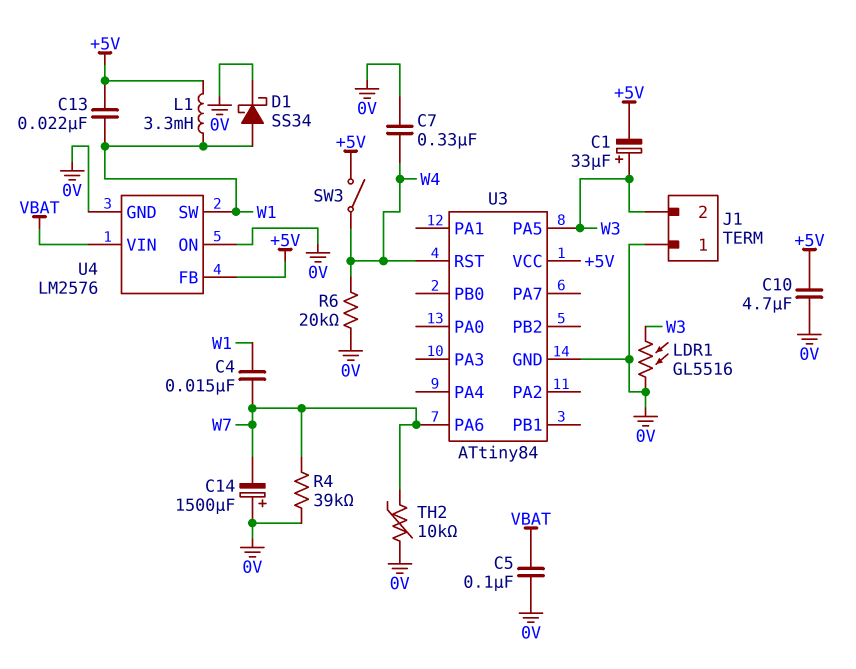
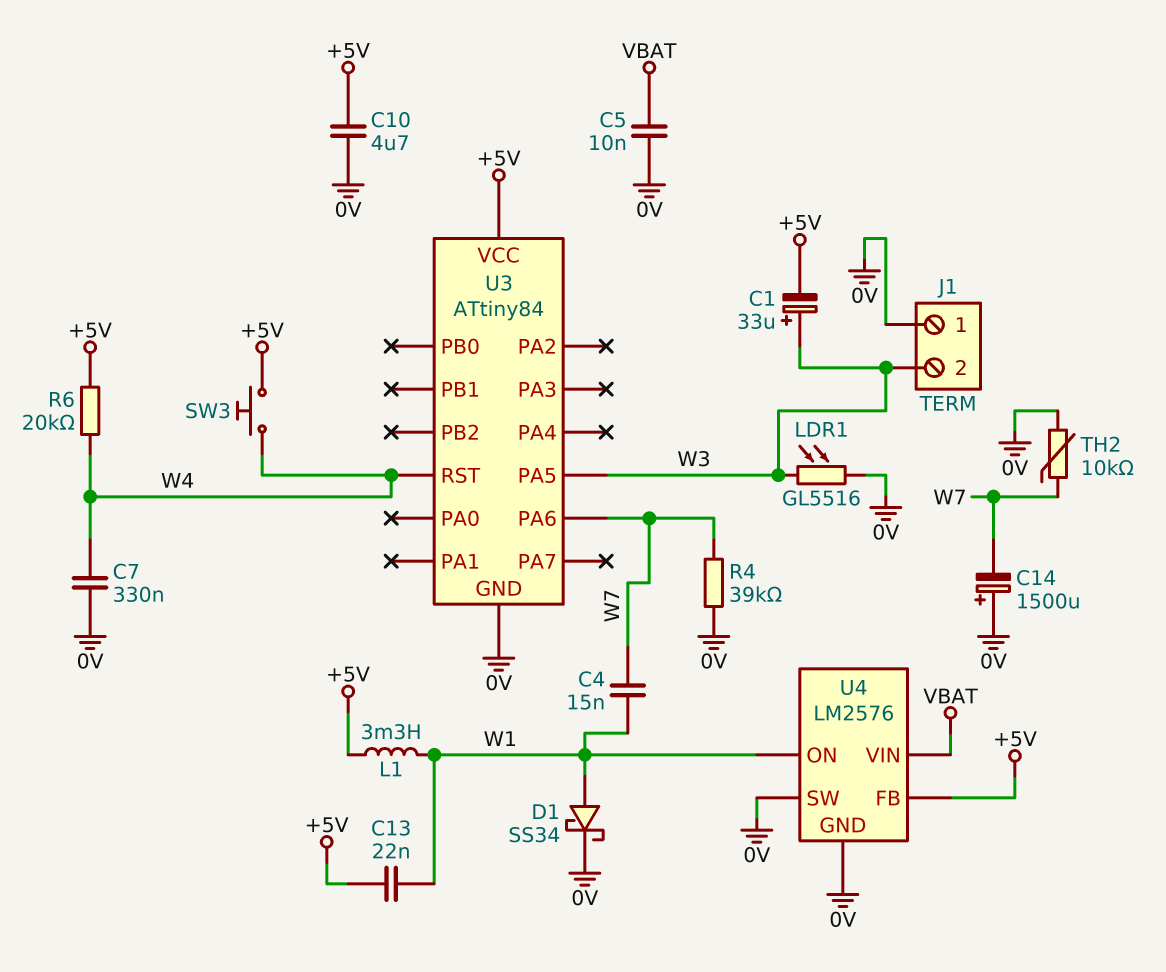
C5: 100nF (0V, VBAT) -> 10nF (0V, VBAT)
R6: 20k (0V, W4) -> 20k (+5V, W4)
SW3: switch (+5V, W4) -> button (+5V, W4)
U4 pin ON: 0V -> W1
U4 pin SW: W1 -> 0V

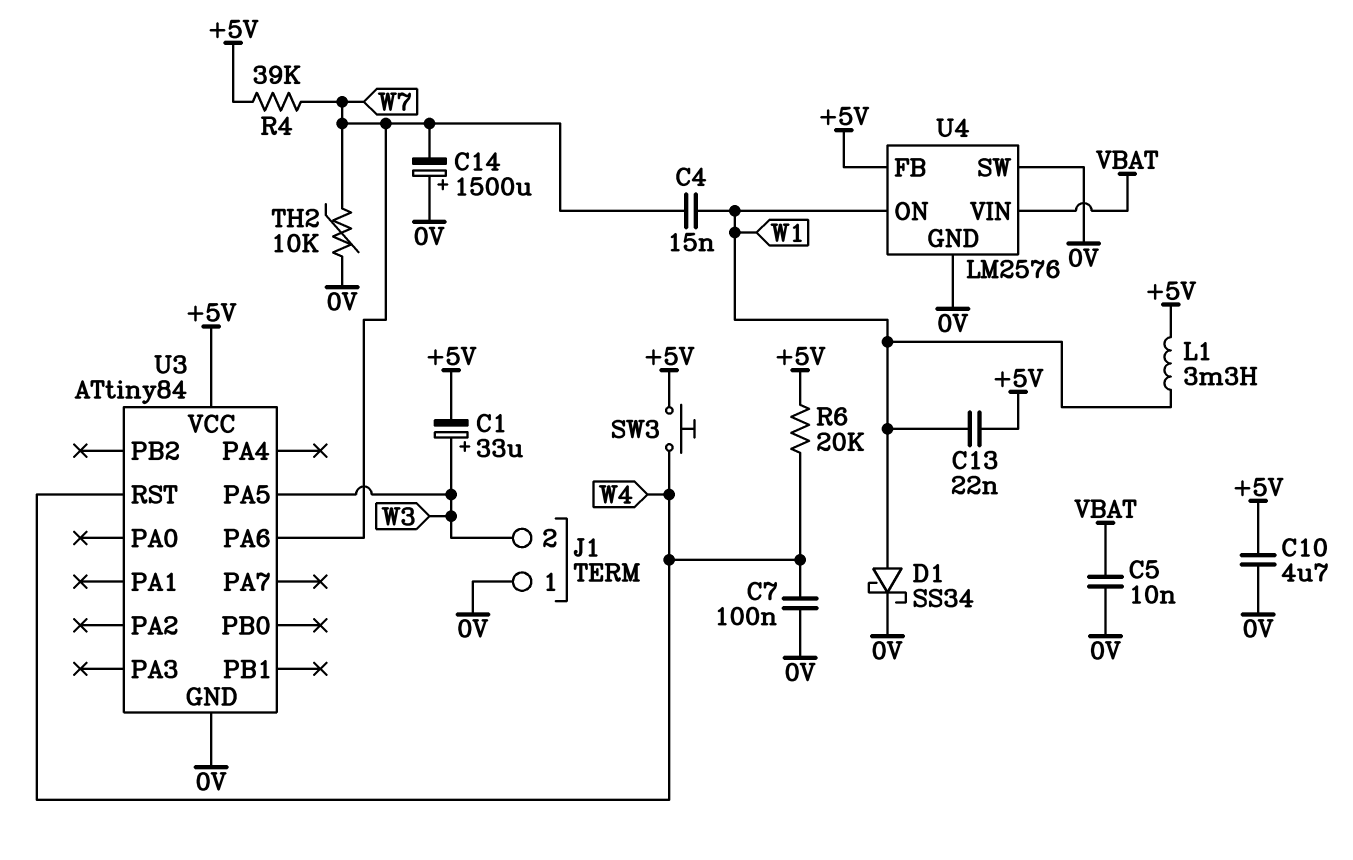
C7: 330nF (0V, W4) -> 100nF (0V, W4)
LDR1: GL5516 (0V, W3) -> none
R4: 39k (0V, W7) -> 39k (+5V, W7)

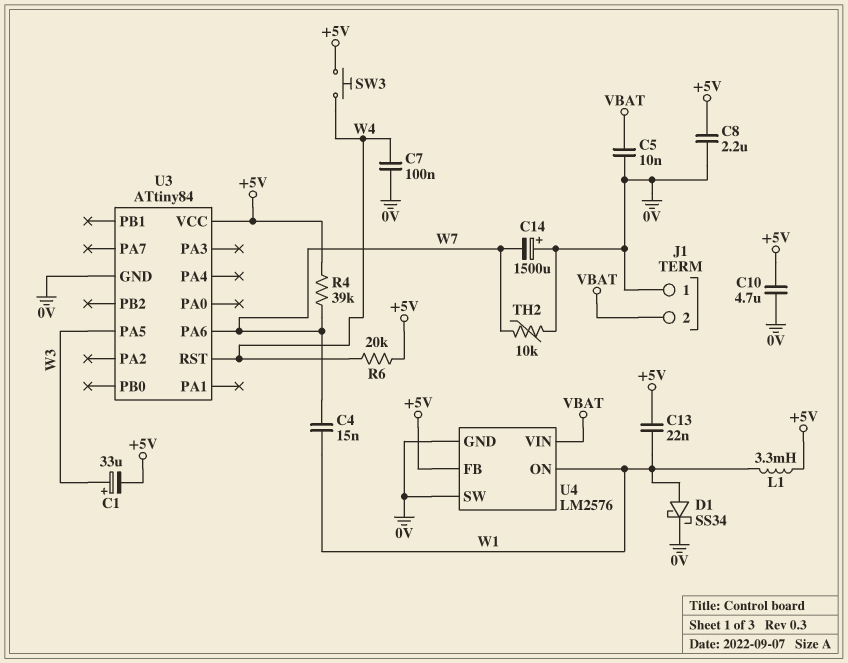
C8: none -> 2.2uF (+5V, 0V)
J1 pin 2: W3 -> VBAT

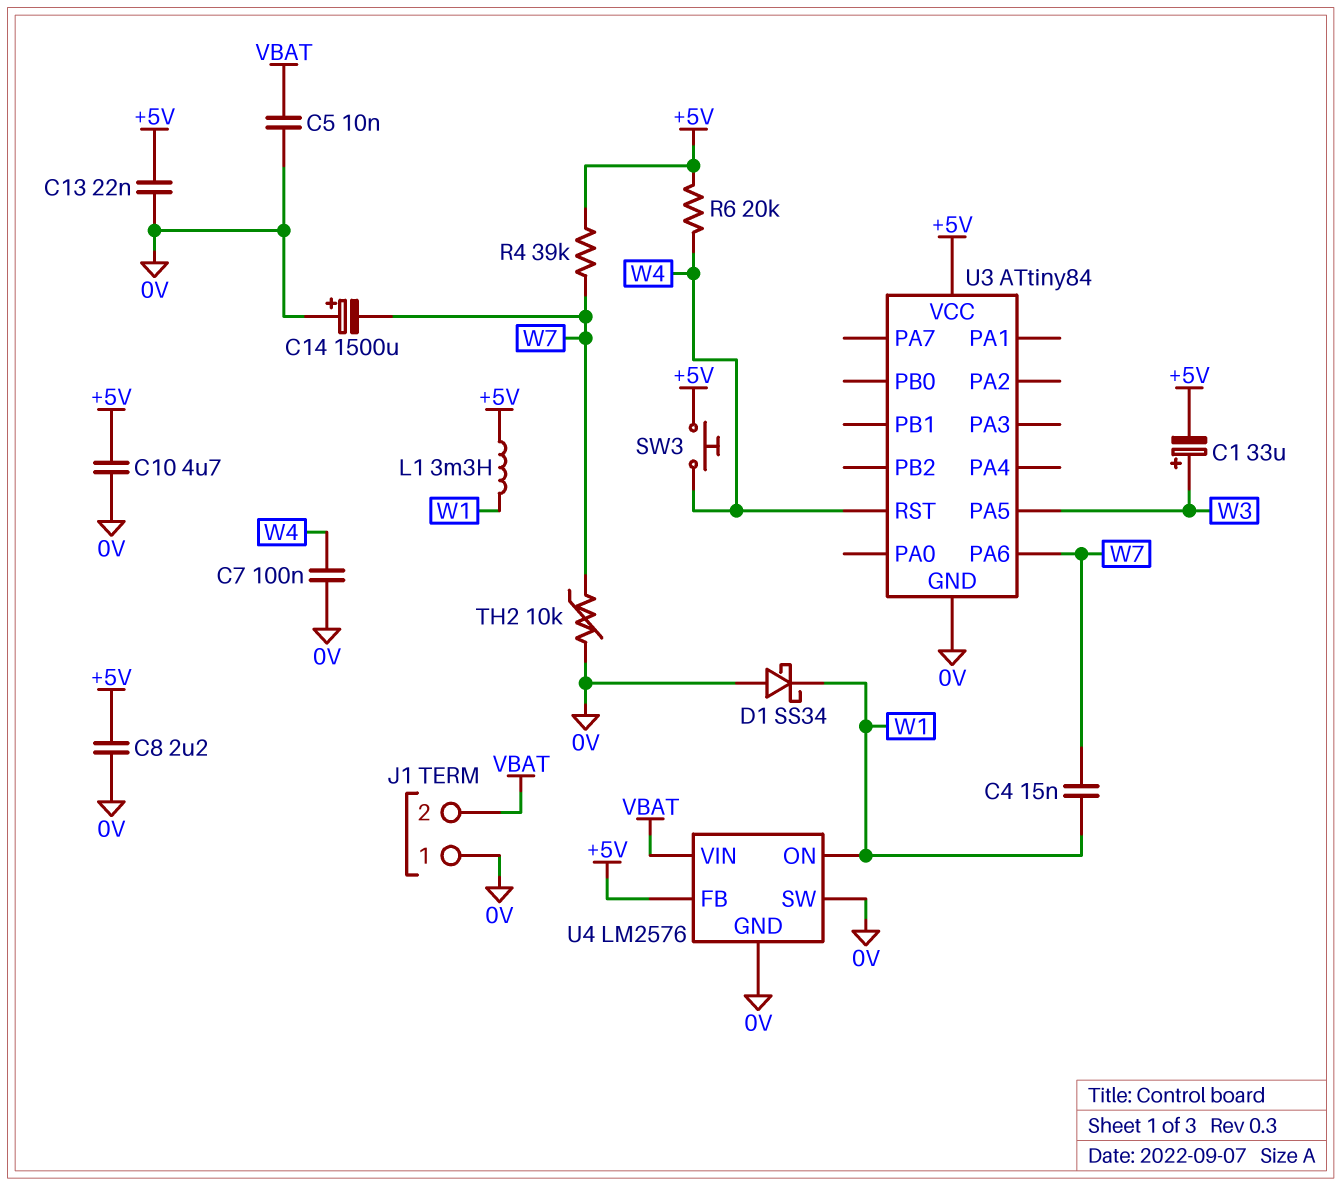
C13: 22nF (+5V, W1) -> 22nF (+5V, 0V)
D1: schottky SS34 (A W1, K 0V) -> schottky SS34 (A 0V, K W1)

